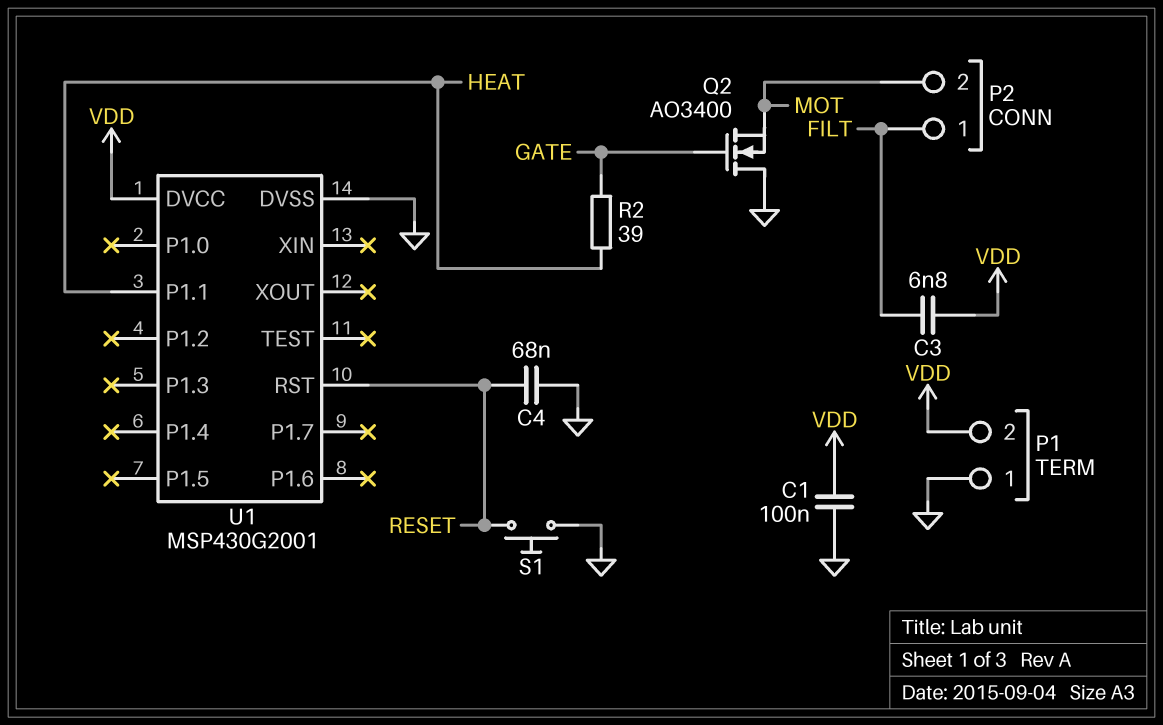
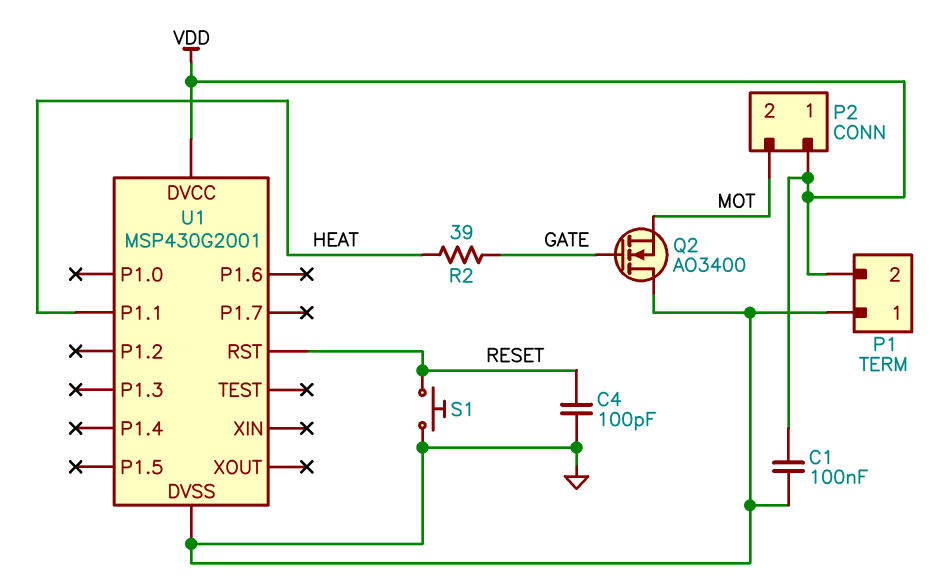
C3: 6.8nF (FILT, VDD) -> none
C4: 68nF (GND, RESET) -> 100pF (GND, RESET)
P2 pin 1: FILT -> VDD

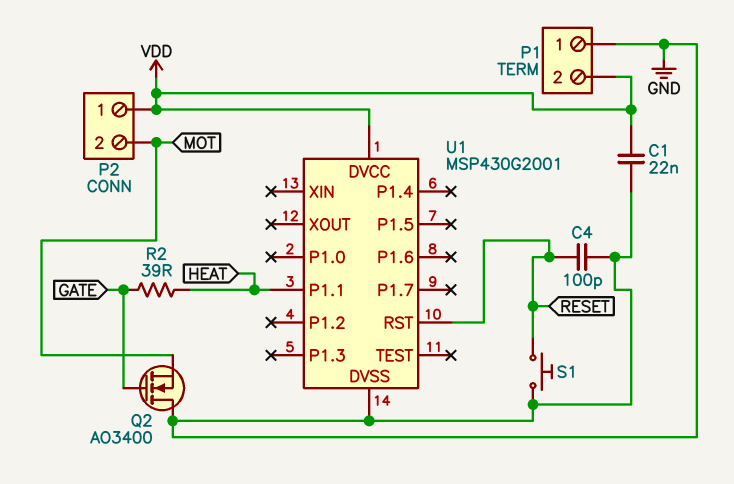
C1: 100nF (GND, VDD) -> 22nF (GND, VDD)

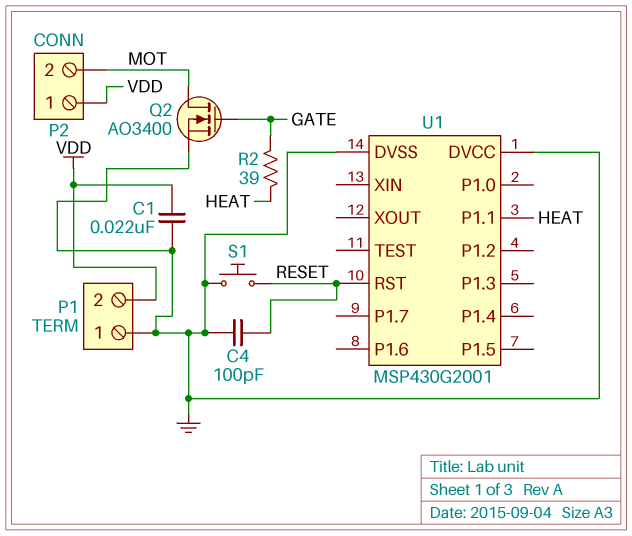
Q2: NMOS AO3400 (G GATE, D GND, S MOT) -> NMOS AO3400 (G GATE, D MOT, S GND)
U1 pin DVCC: VDD -> GND

